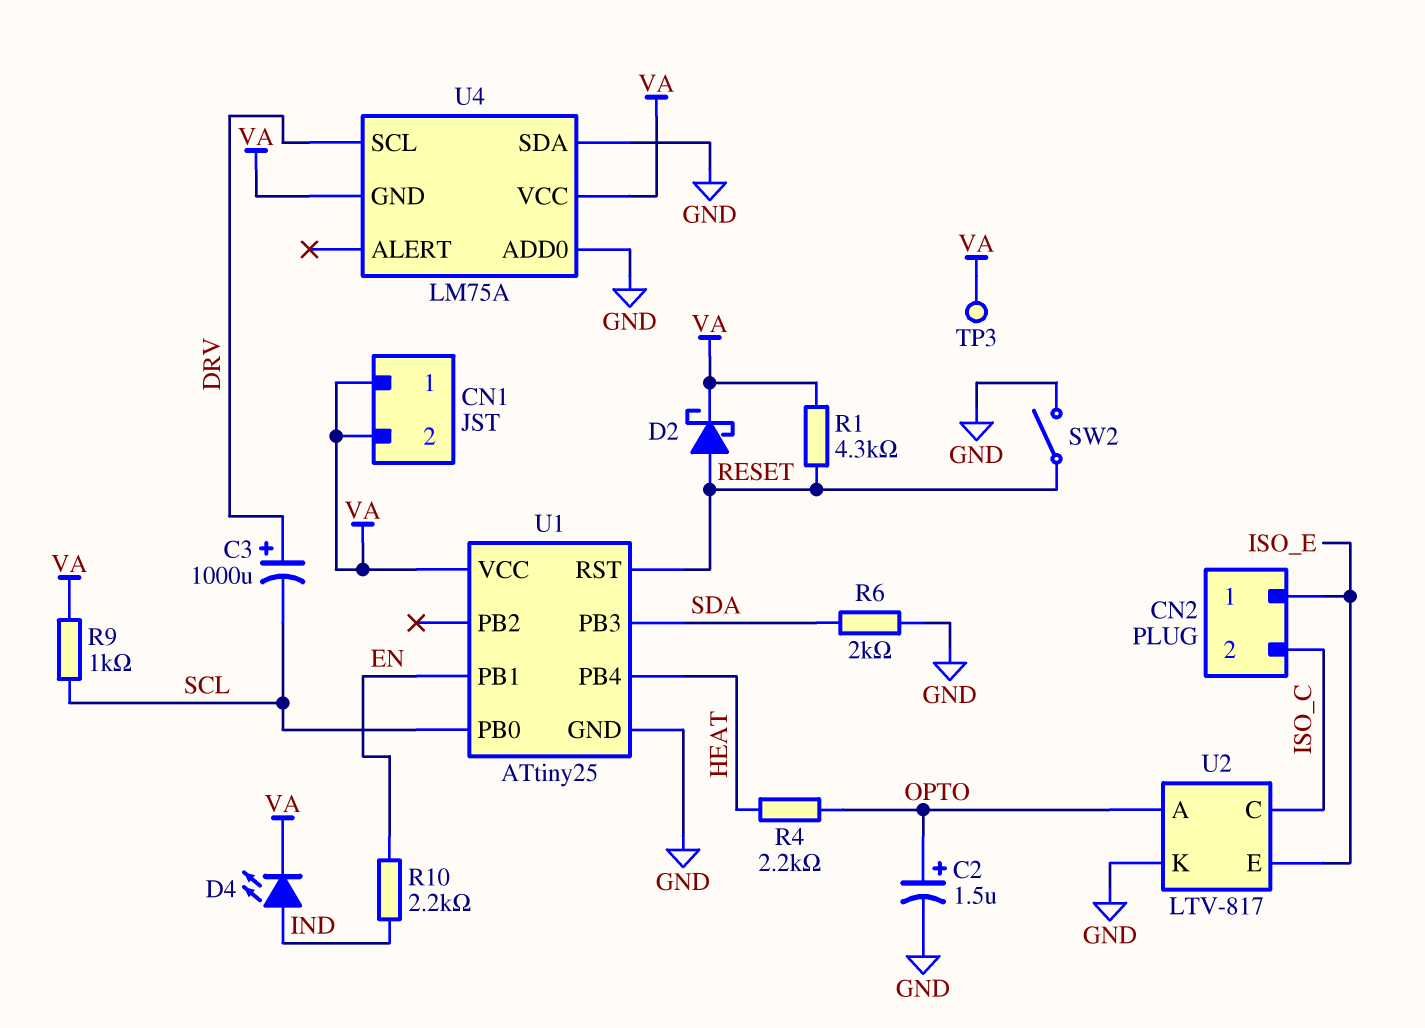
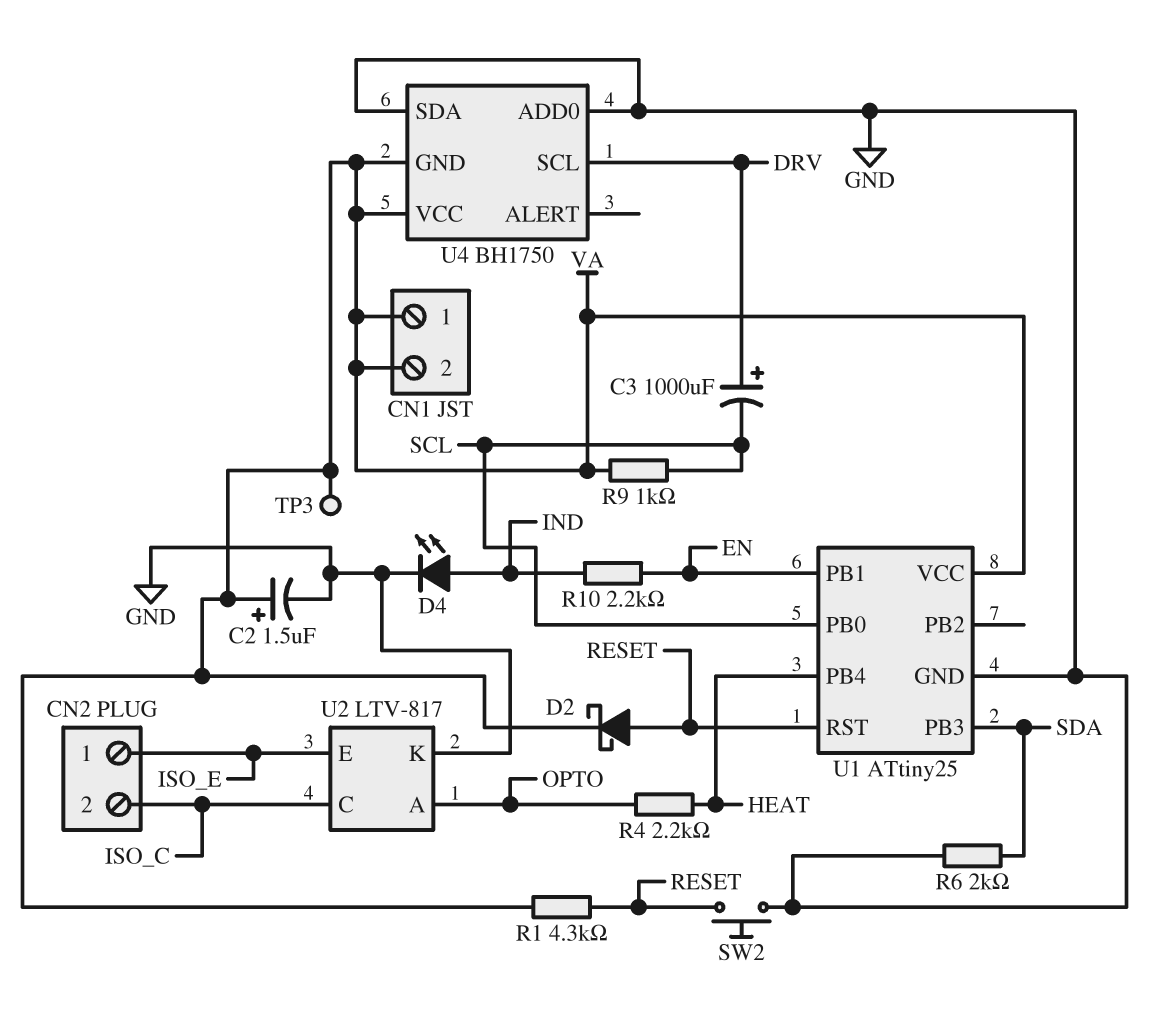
C2: 1.5uF (plus OPTO, minus GND) -> 1.5uF (plus VA, minus GND)
D4: LED (A IND, K VA) -> LED (A IND, K GND)
SW2: switch (GND, RESET) -> button (GND, RESET)
U4: LM75A -> BH1750

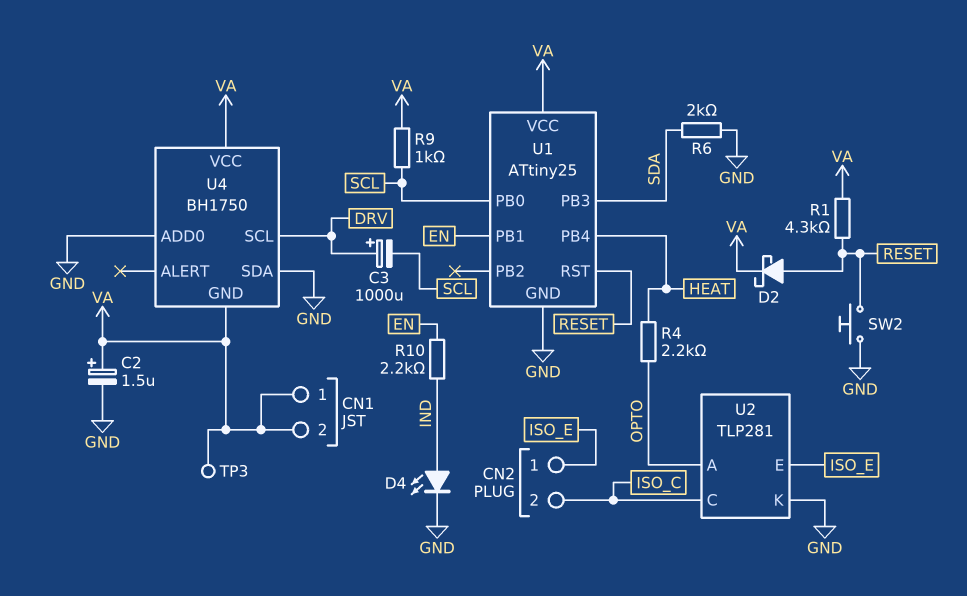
U2: LTV-817 -> TLP281

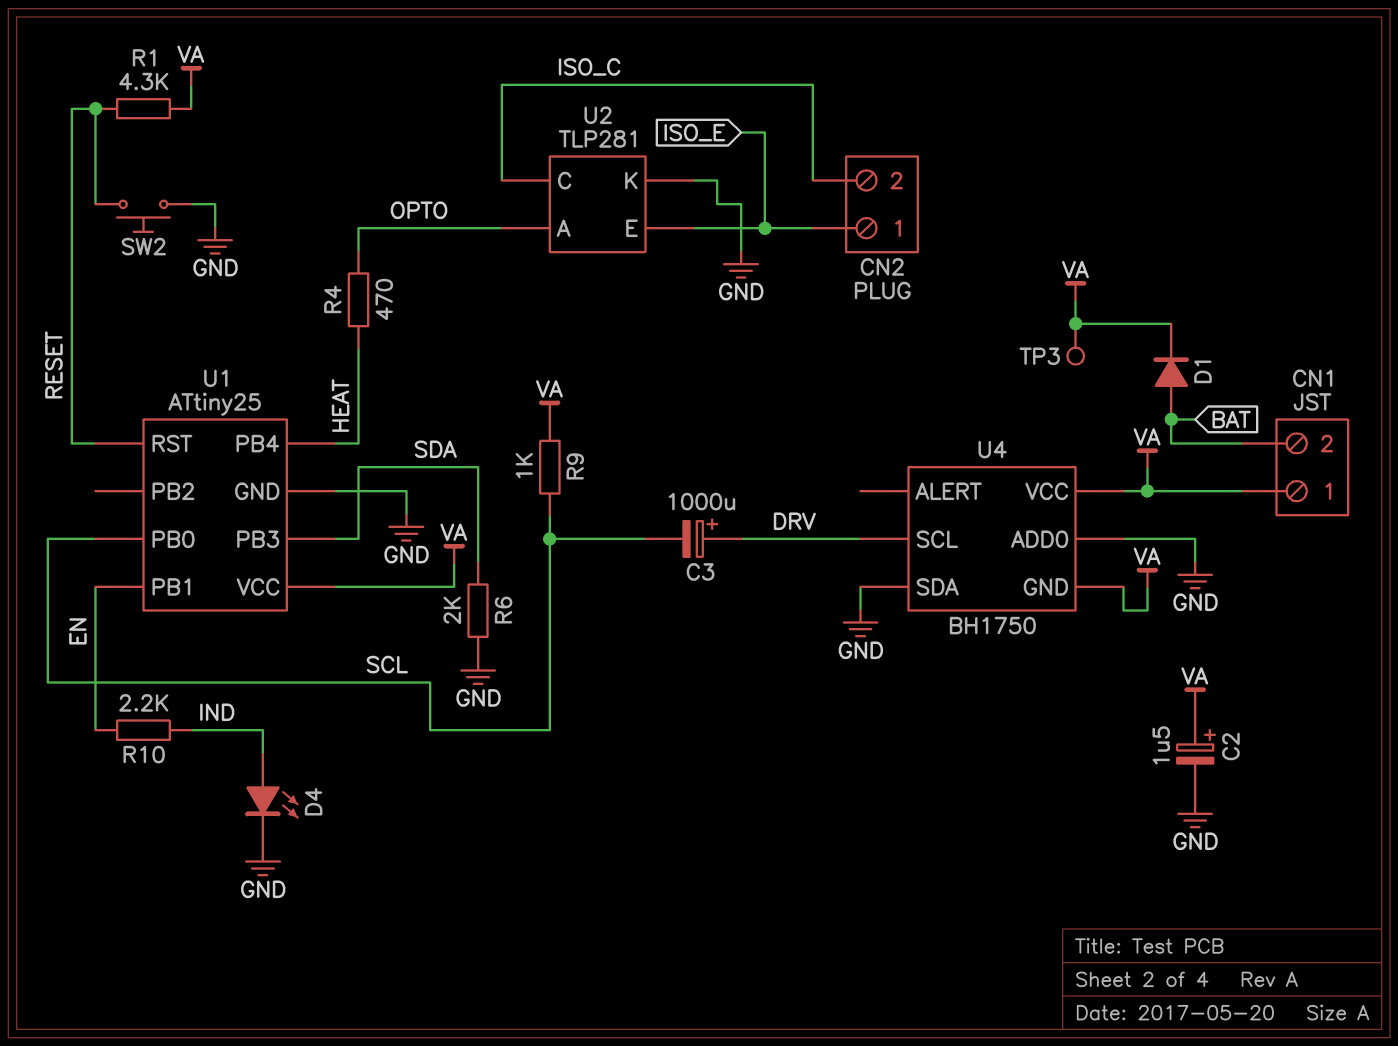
CN1 pin 2: VA -> BAT
D1: none -> diode (A BAT, K VA)
D2: schottky (A RESET, K VA) -> none
R4: 2.2k (HEAT, OPTO) -> 470 (HEAT, OPTO)

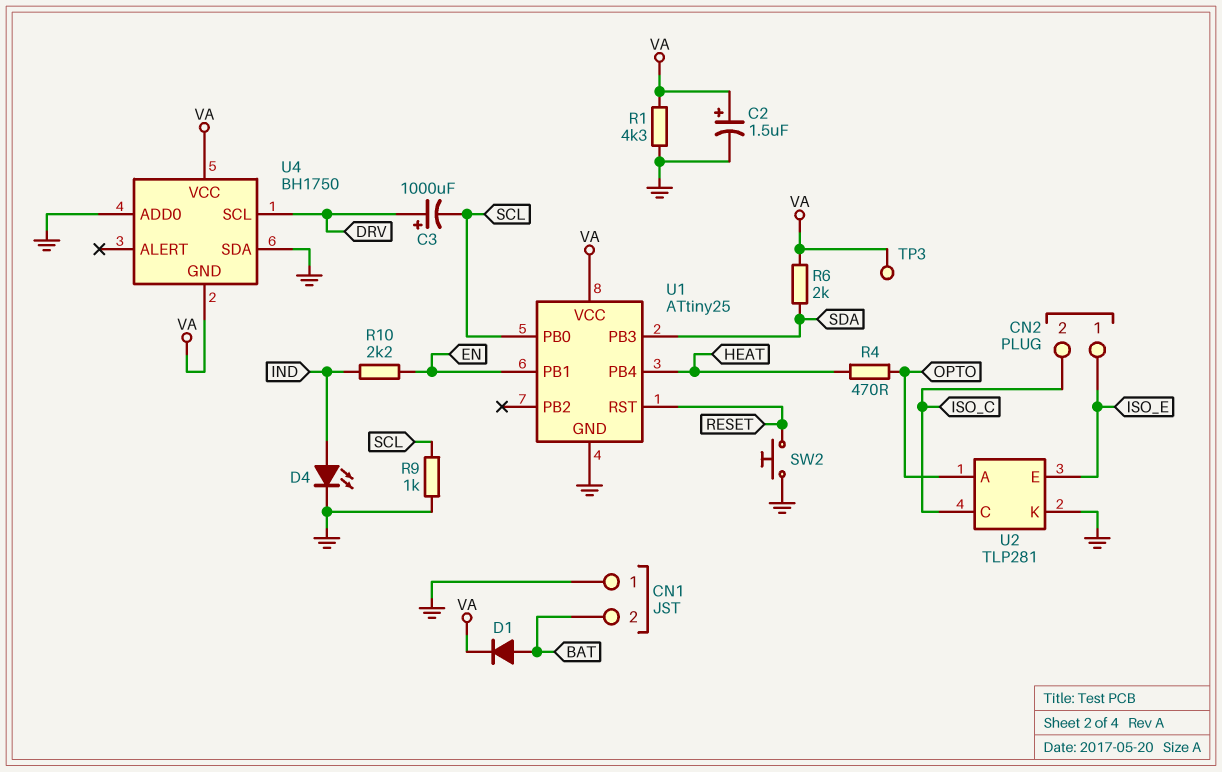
CN1 pin 1: VA -> GND
R1: 4.3k (RESET, VA) -> 4.3k (GND, VA)
R6: 2k (GND, SDA) -> 2k (SDA, VA)
R9: 1k (SCL, VA) -> 1k (GND, SCL)

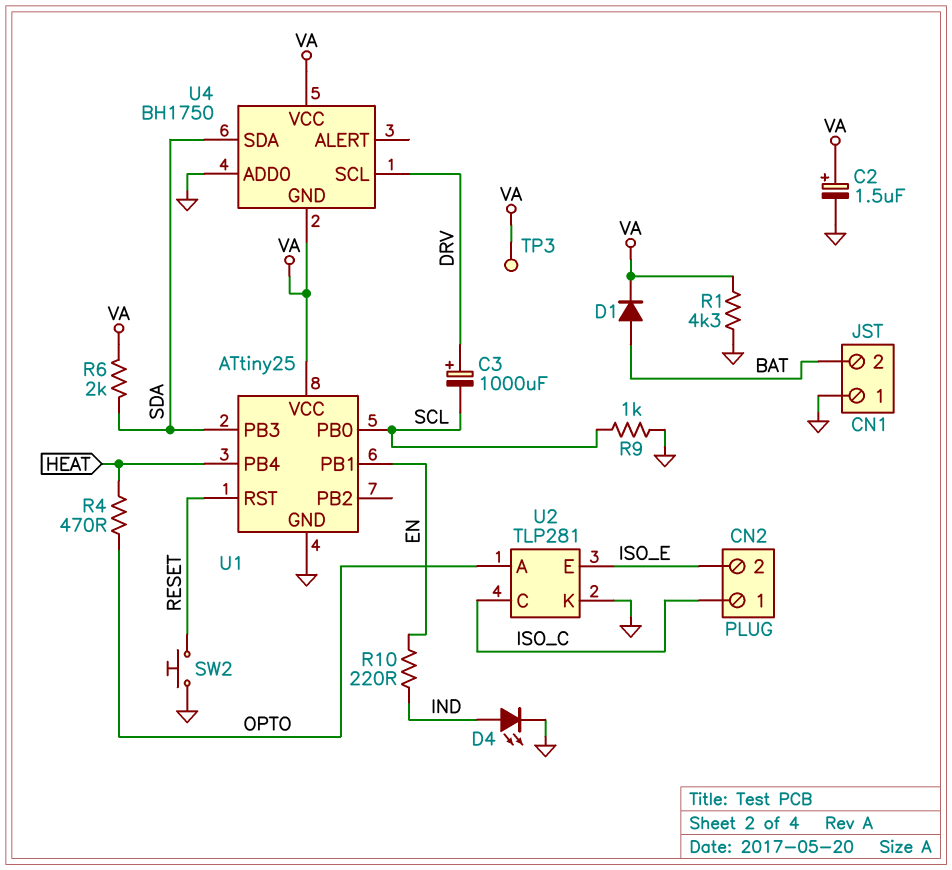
CN2 pin 1: ISO_E -> ISO_C
CN2 pin 2: ISO_C -> ISO_E
R10: 2.2k (EN, IND) -> 220 (EN, IND)
U4 pin SDA: GND -> SDA

